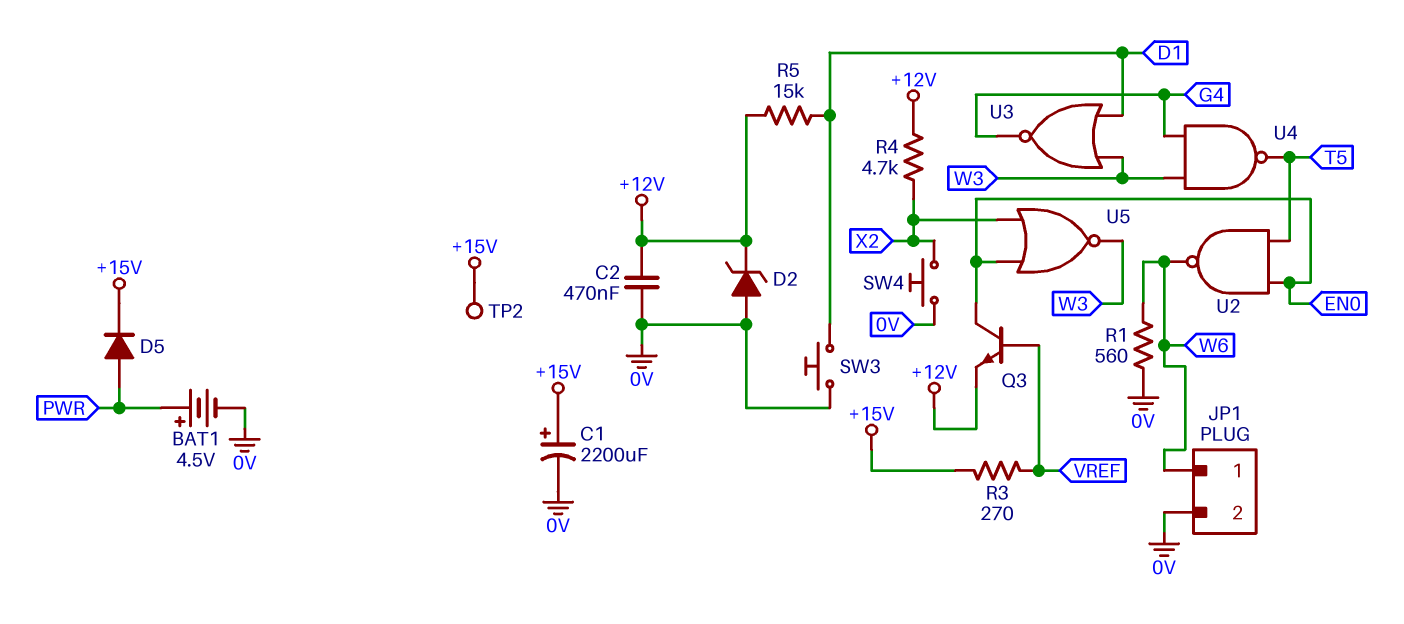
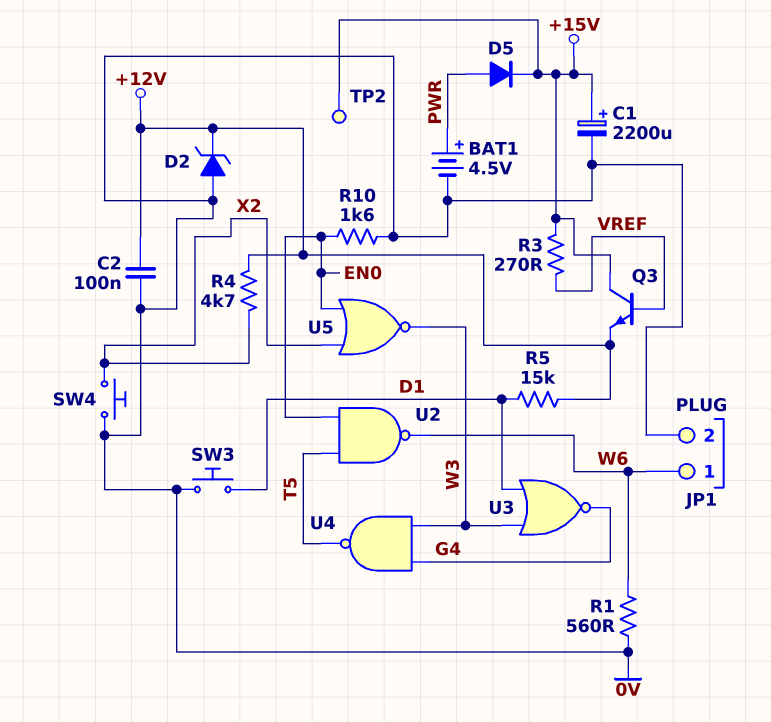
C2: 470nF (+12V, 0V) -> 100nF (+12V, 0V)
Q3: NPN (B VREF, C EN0, E +12V) -> NPN (B VREF, C +15V, E +12V)
R10: none -> 1.6k (0V, EN0)

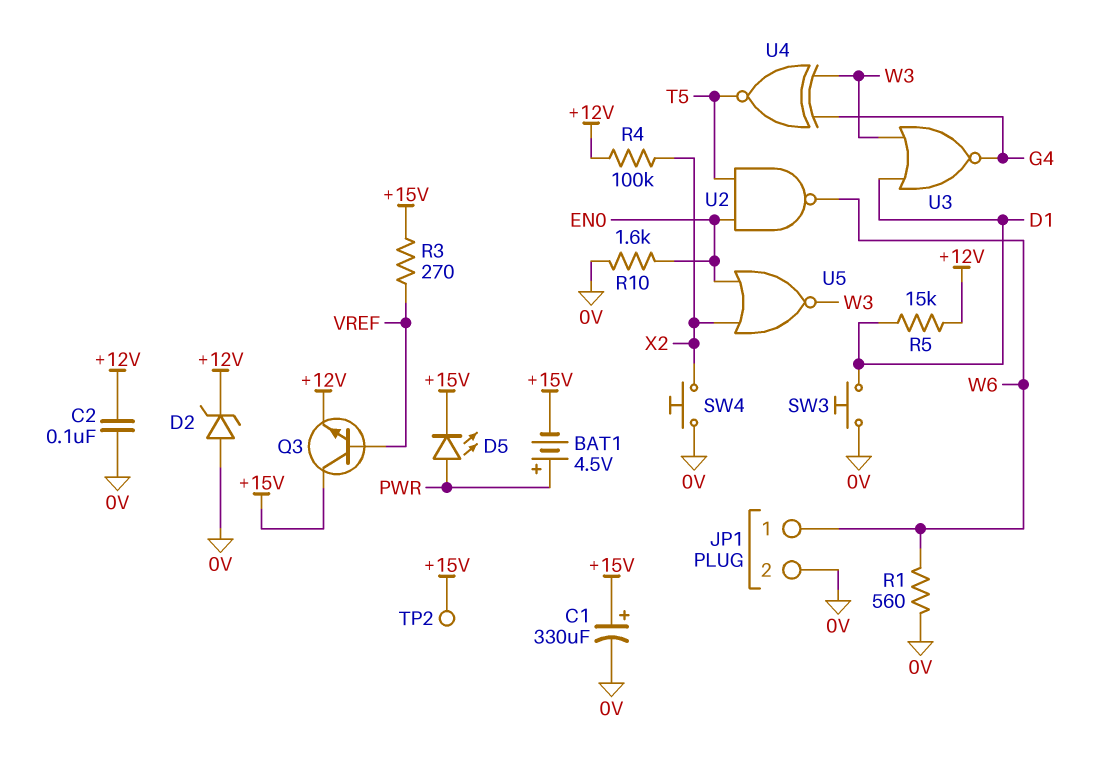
BAT1: 4.5V (plus PWR, minus 0V) -> 4.5V (plus PWR, minus +15V)
C1: 2200uF (plus +15V, minus 0V) -> 330uF (plus +15V, minus 0V)
D5: diode (A PWR, K +15V) -> LED (A PWR, K +15V)
R4: 4.7k (+12V, X2) -> 100k (+12V, X2)
U4: NAND (in G4, in W3, out T5) -> XNOR (in G4, in W3, out T5)

